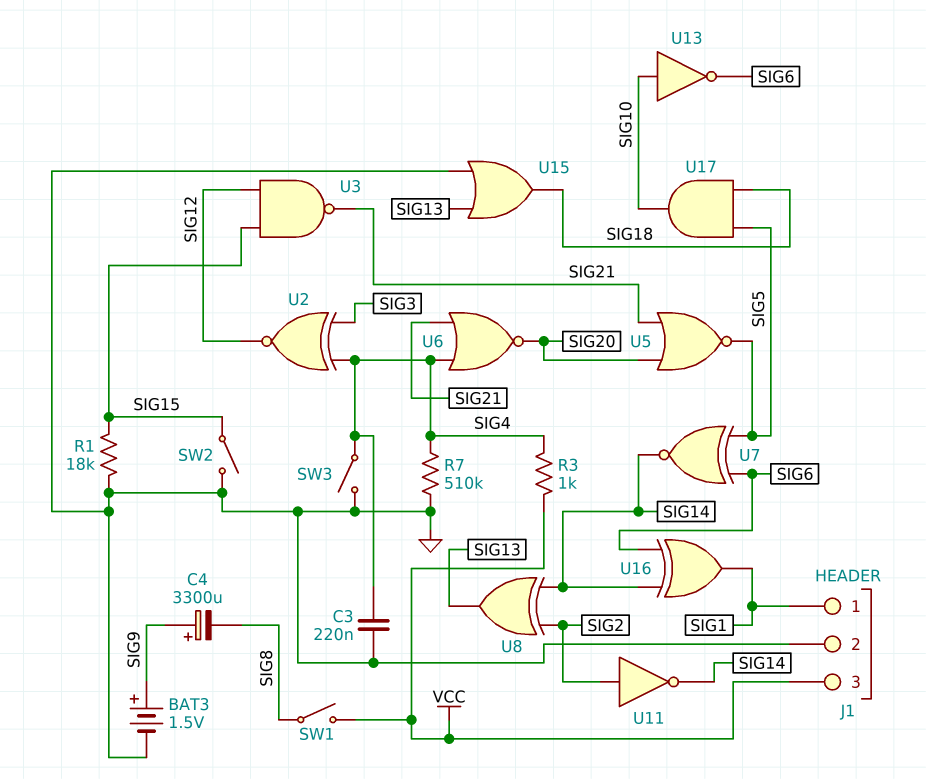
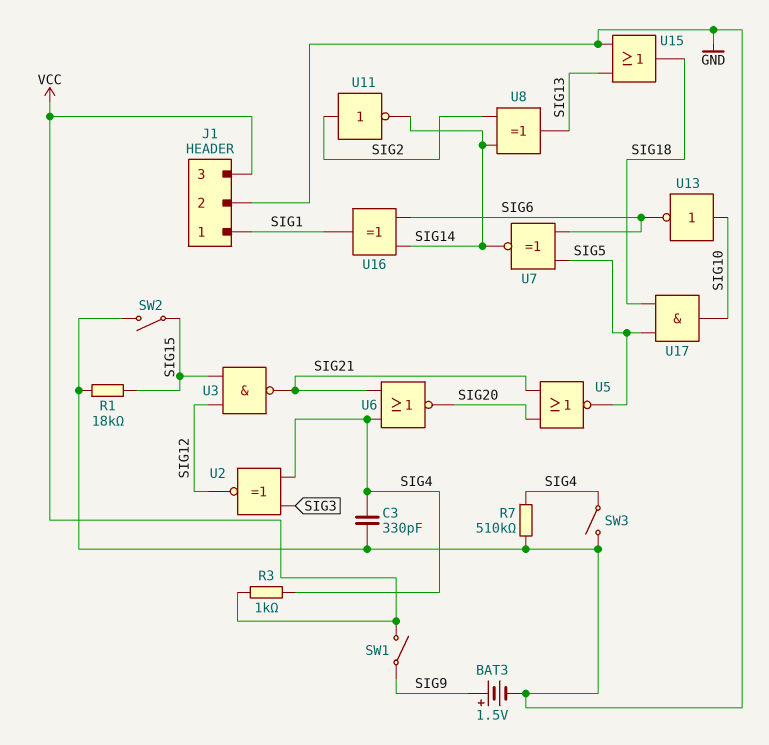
C3: 220nF (GND, SIG4) -> 330pF (GND, SIG4)
C4: 3300uF (plus SIG9, minus SIG8) -> none
SW1: switch (SIG8, VCC) -> switch (SIG9, VCC)

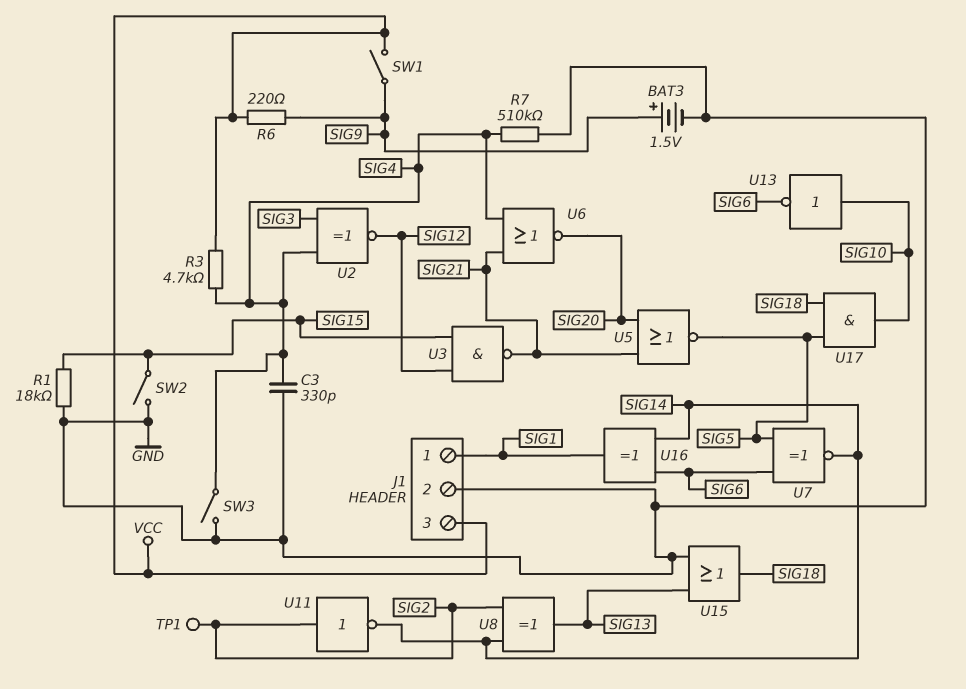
R3: 1k (SIG4, VCC) -> 4.7k (SIG4, VCC)
R6: none -> 220 (SIG9, VCC)
TP1: none -> test point (SIG2)

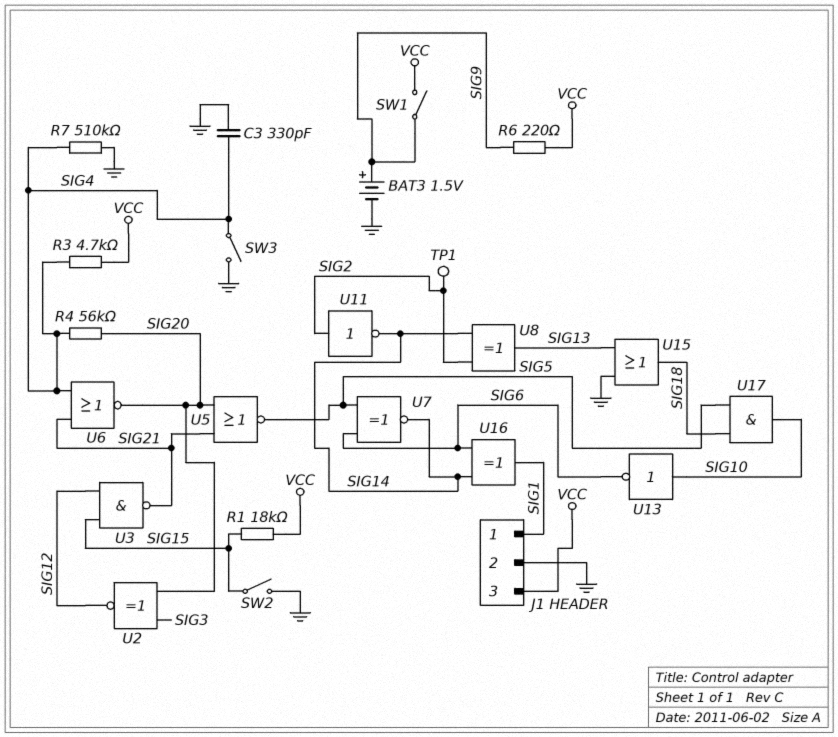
R1: 18k (GND, SIG15) -> 18k (SIG15, VCC)
R4: none -> 56k (SIG4, SIG20)
U2: XNOR (in SIG3, in SIG4, out SIG12) -> XNOR (in SIG3, in SIG20, out SIG12)

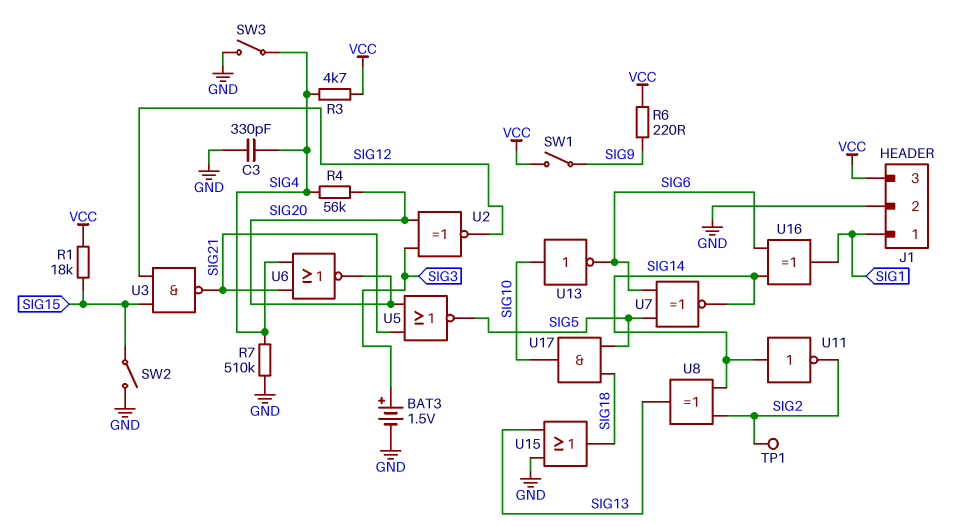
BAT3: 1.5V (plus SIG9, minus GND) -> 1.5V (plus SIG3, minus GND)
U11: NOT (in SIG2, out SIG14) -> NOT (in SIG14, out SIG2)

